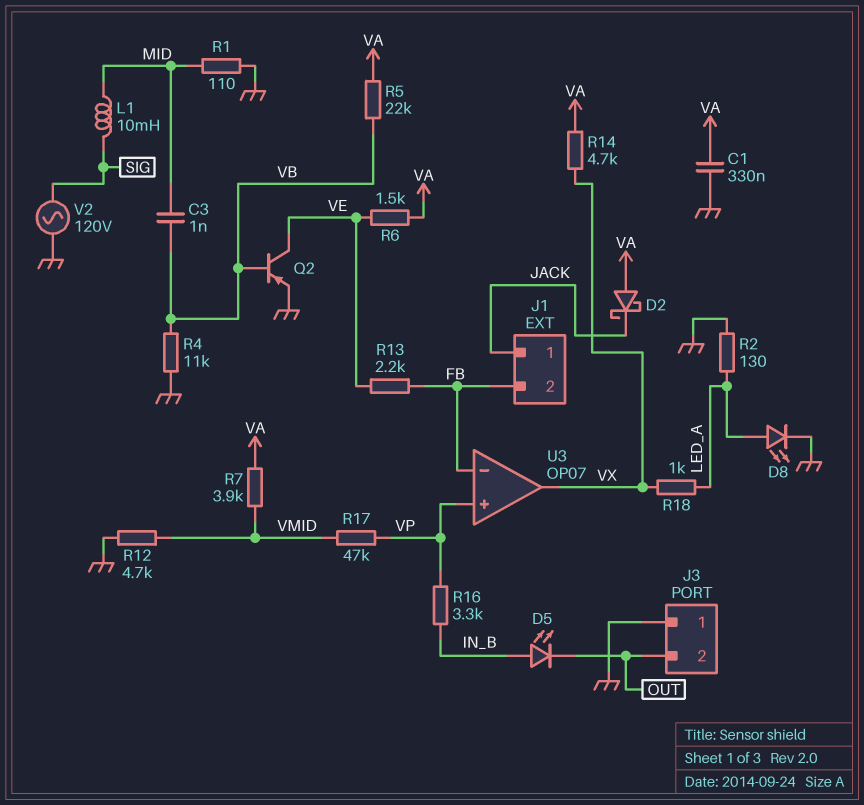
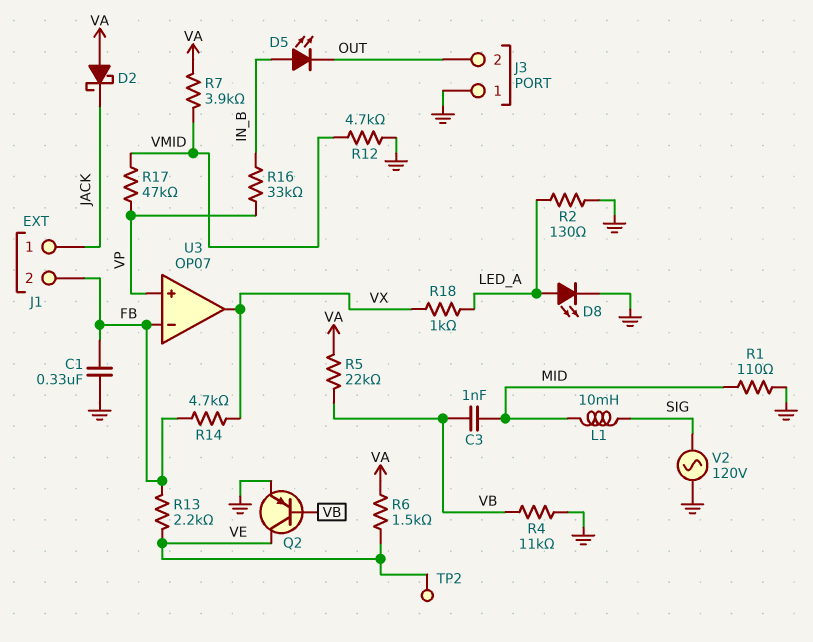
C1: 330nF (GND, VA) -> 330nF (FB, GND)
R14: 4.7k (VA, VX) -> 4.7k (FB, VX)
R16: 3.3k (IN_B, VP) -> 33k (IN_B, VP)
TP2: none -> test point (VE)

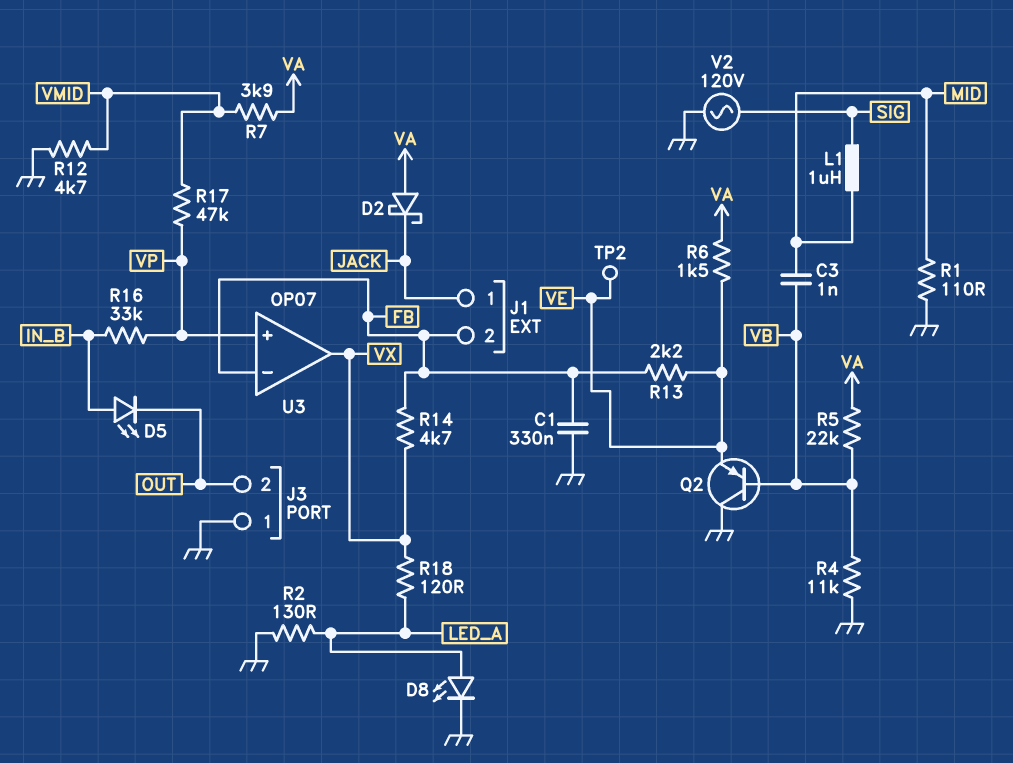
L1: 10mH (MID, SIG) -> 1uH (MID, SIG)
Q2: PNP (B VB, C VE, E GND) -> PNP (B VB, C GND, E VE)
R18: 1k (LED_A, VX) -> 120 (LED_A, VX)

